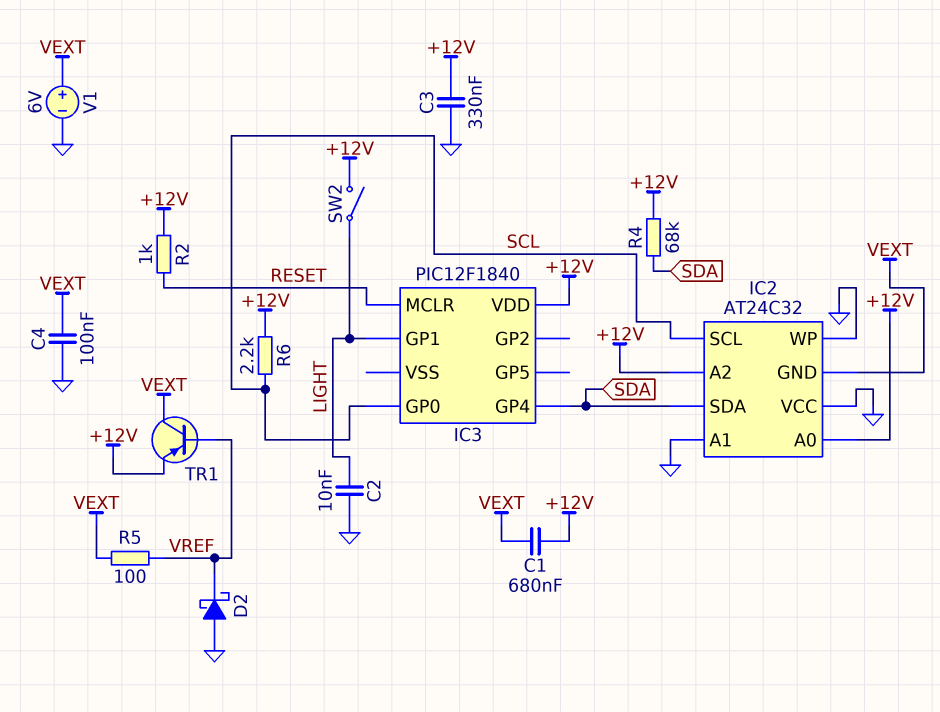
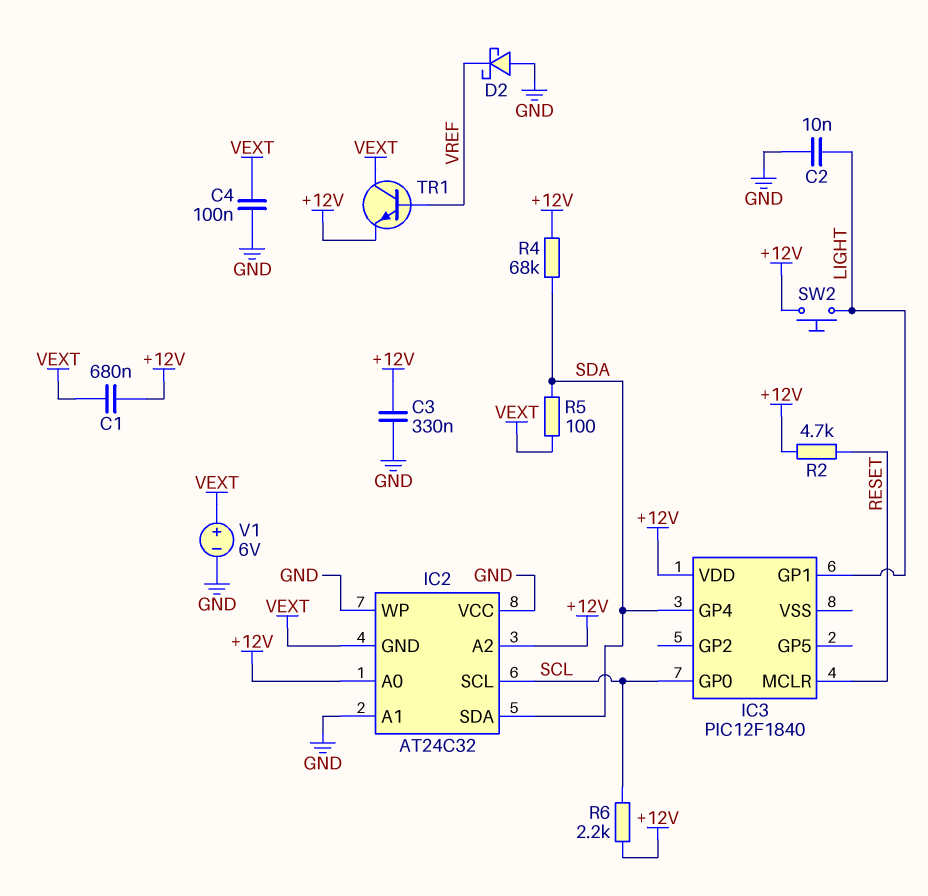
R2: 1k (+12V, RESET) -> 4.7k (+12V, RESET)
R5: 100 (VEXT, VREF) -> 100 (SDA, VEXT)
SW2: switch (+12V, LIGHT) -> button (+12V, LIGHT)
TR1: PNP (B VREF, C VEXT, E +12V) -> NPN (B VREF, C VEXT, E +12V)

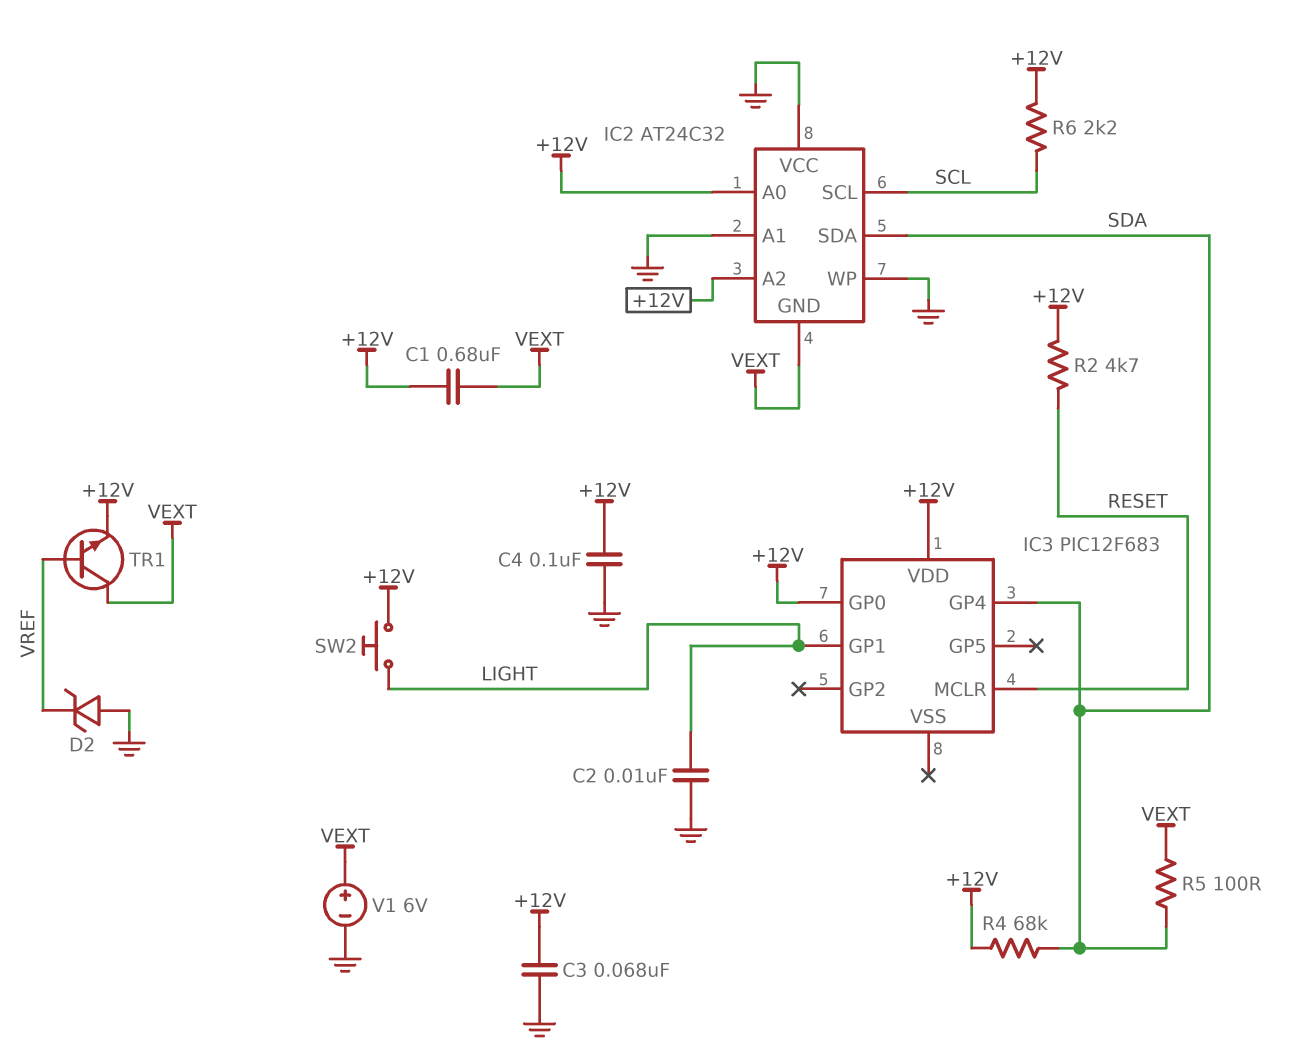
C3: 330nF (+12V, GND) -> 68nF (+12V, GND)
C4: 100nF (GND, VEXT) -> 100nF (+12V, GND)
D2: schottky (A GND, K VREF) -> zener (A GND, K VREF)
IC3: PIC12F1840 -> PIC12F683
IC3 pin GP0: SCL -> +12V

